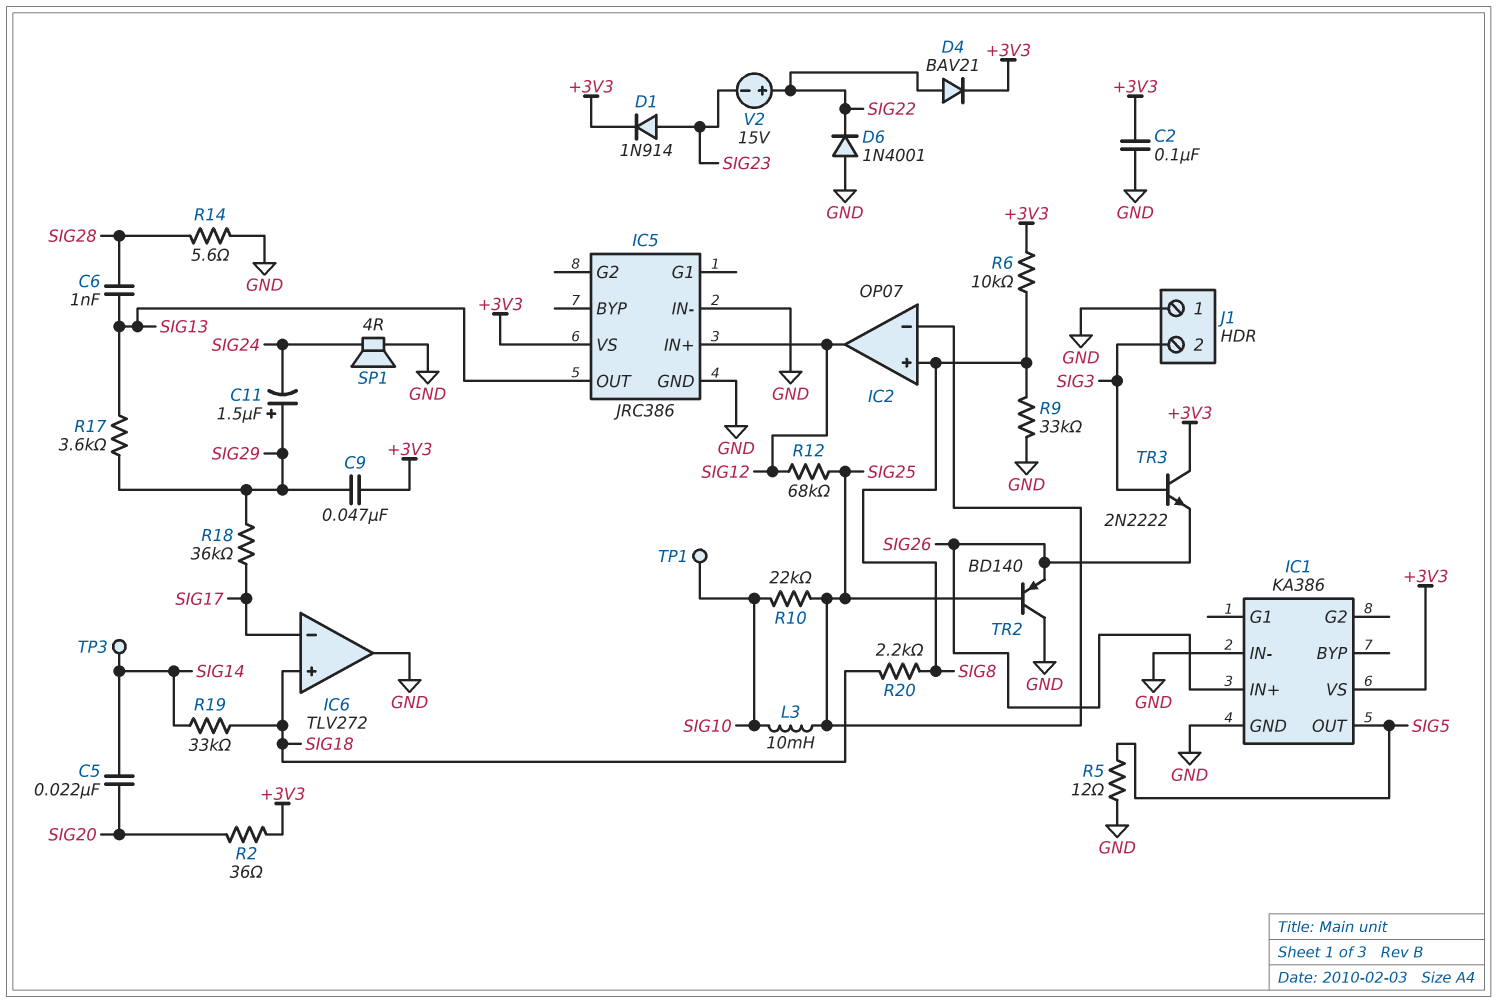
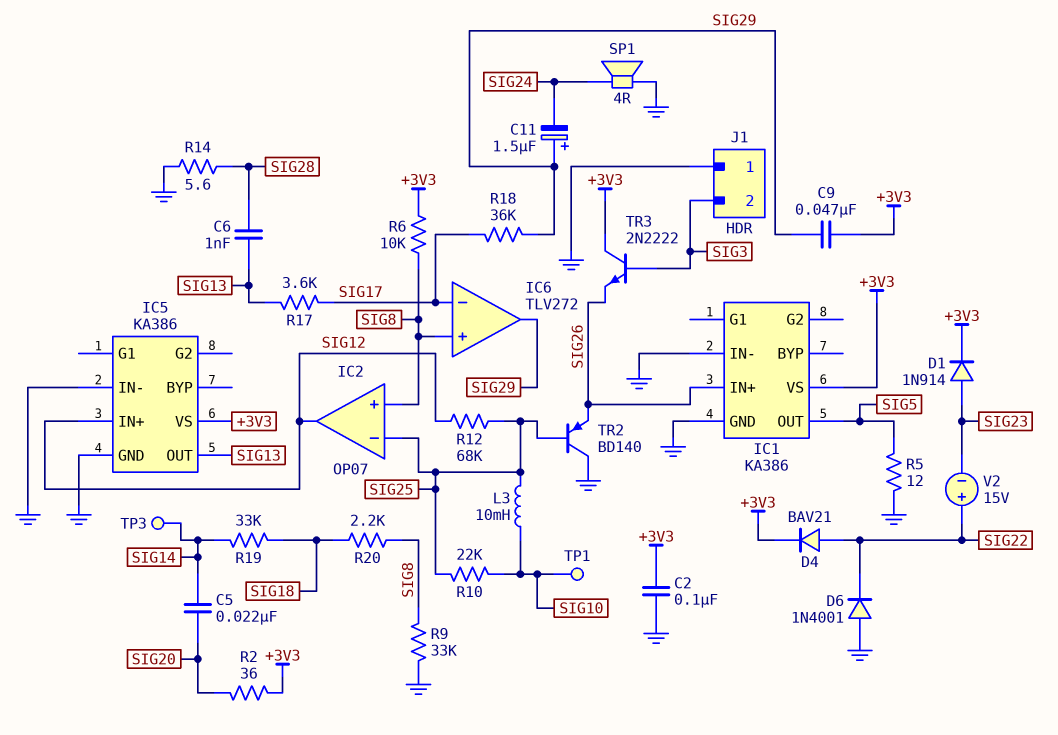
IC5: JRC386 -> KA386
IC6 pin in+: SIG18 -> SIG8
IC6 pin out: GND -> SIG29
R17: 3.6k (SIG13, SIG29) -> 3.6k (SIG13, SIG17)

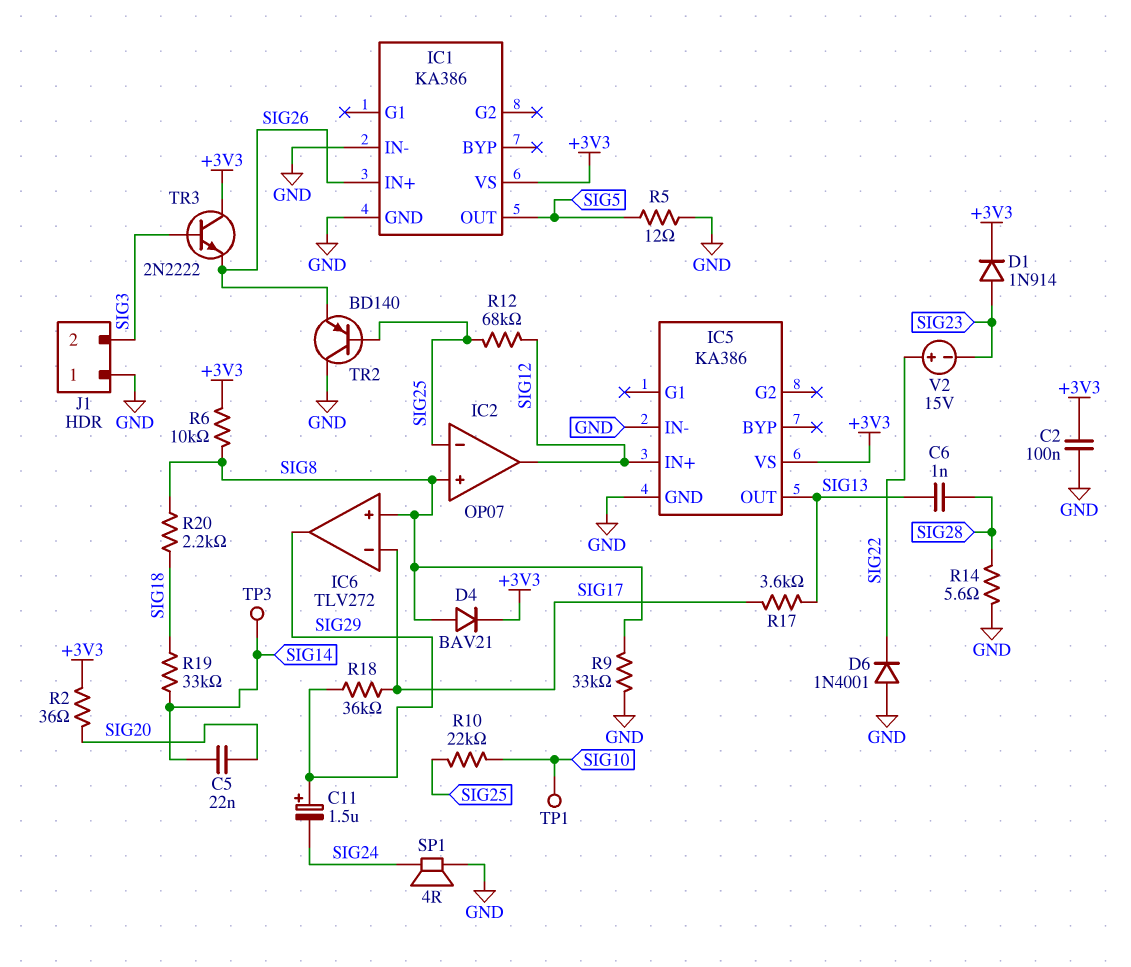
C9: 47nF (+3V3, SIG29) -> none
D4: diode BAV21 (A SIG22, K +3V3) -> diode BAV21 (A SIG8, K +3V3)
L3: 10mH (SIG10, SIG25) -> none

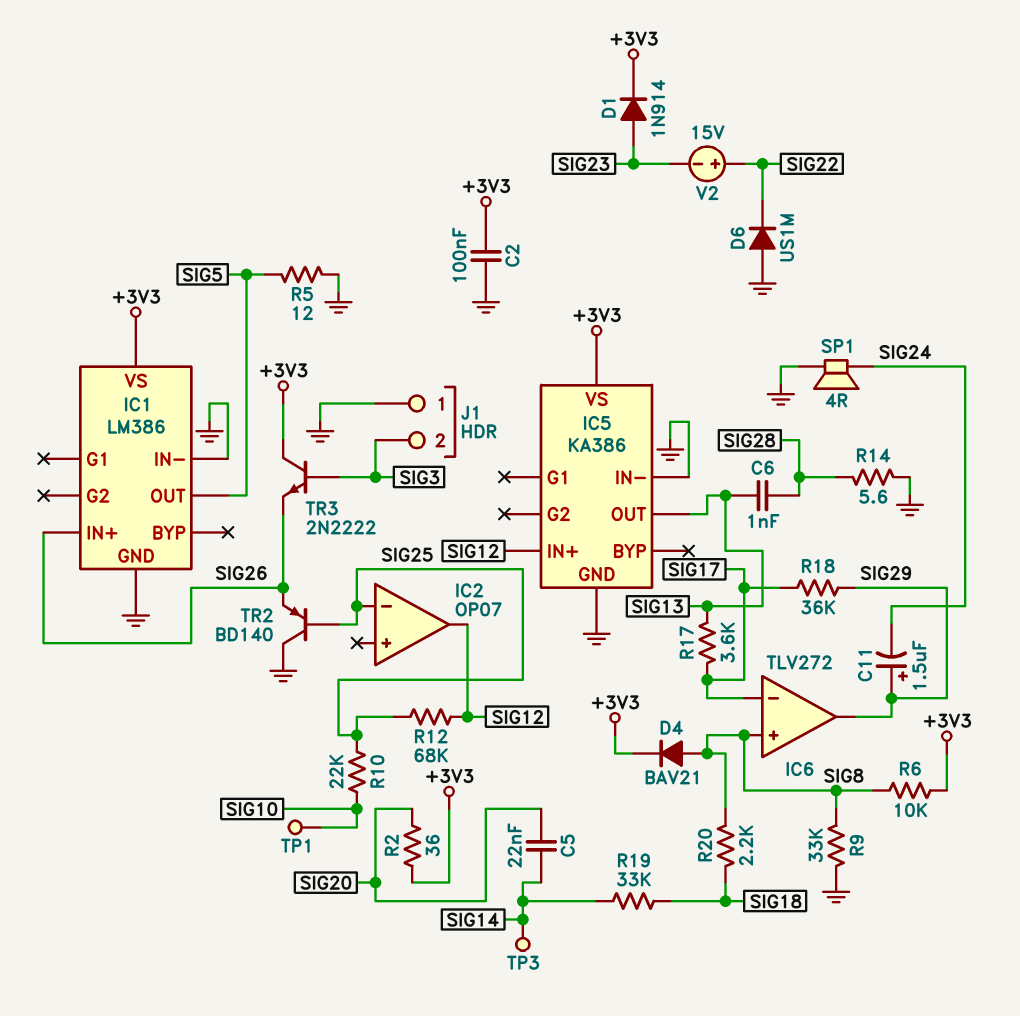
D6: diode 1N4001 (A GND, K SIG22) -> diode US1M (A GND, K SIG22)
IC1: KA386 -> LM386
IC2 pin in+: SIG8 -> none

